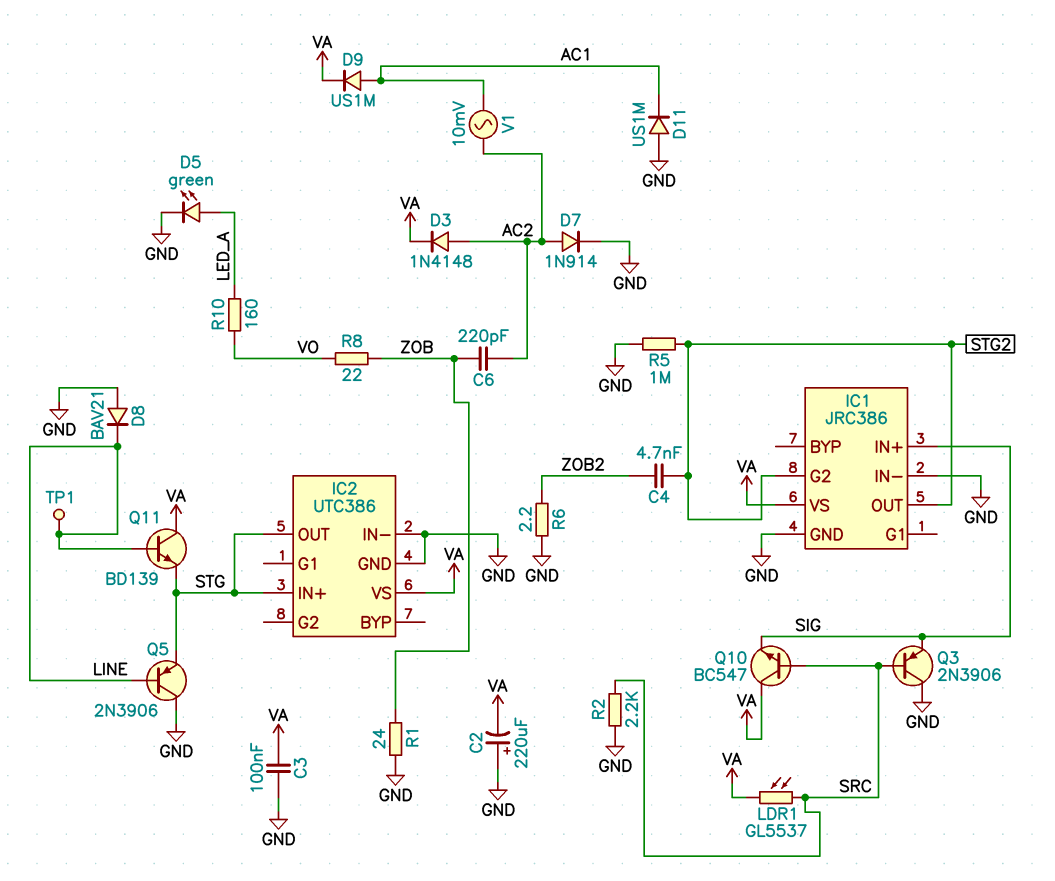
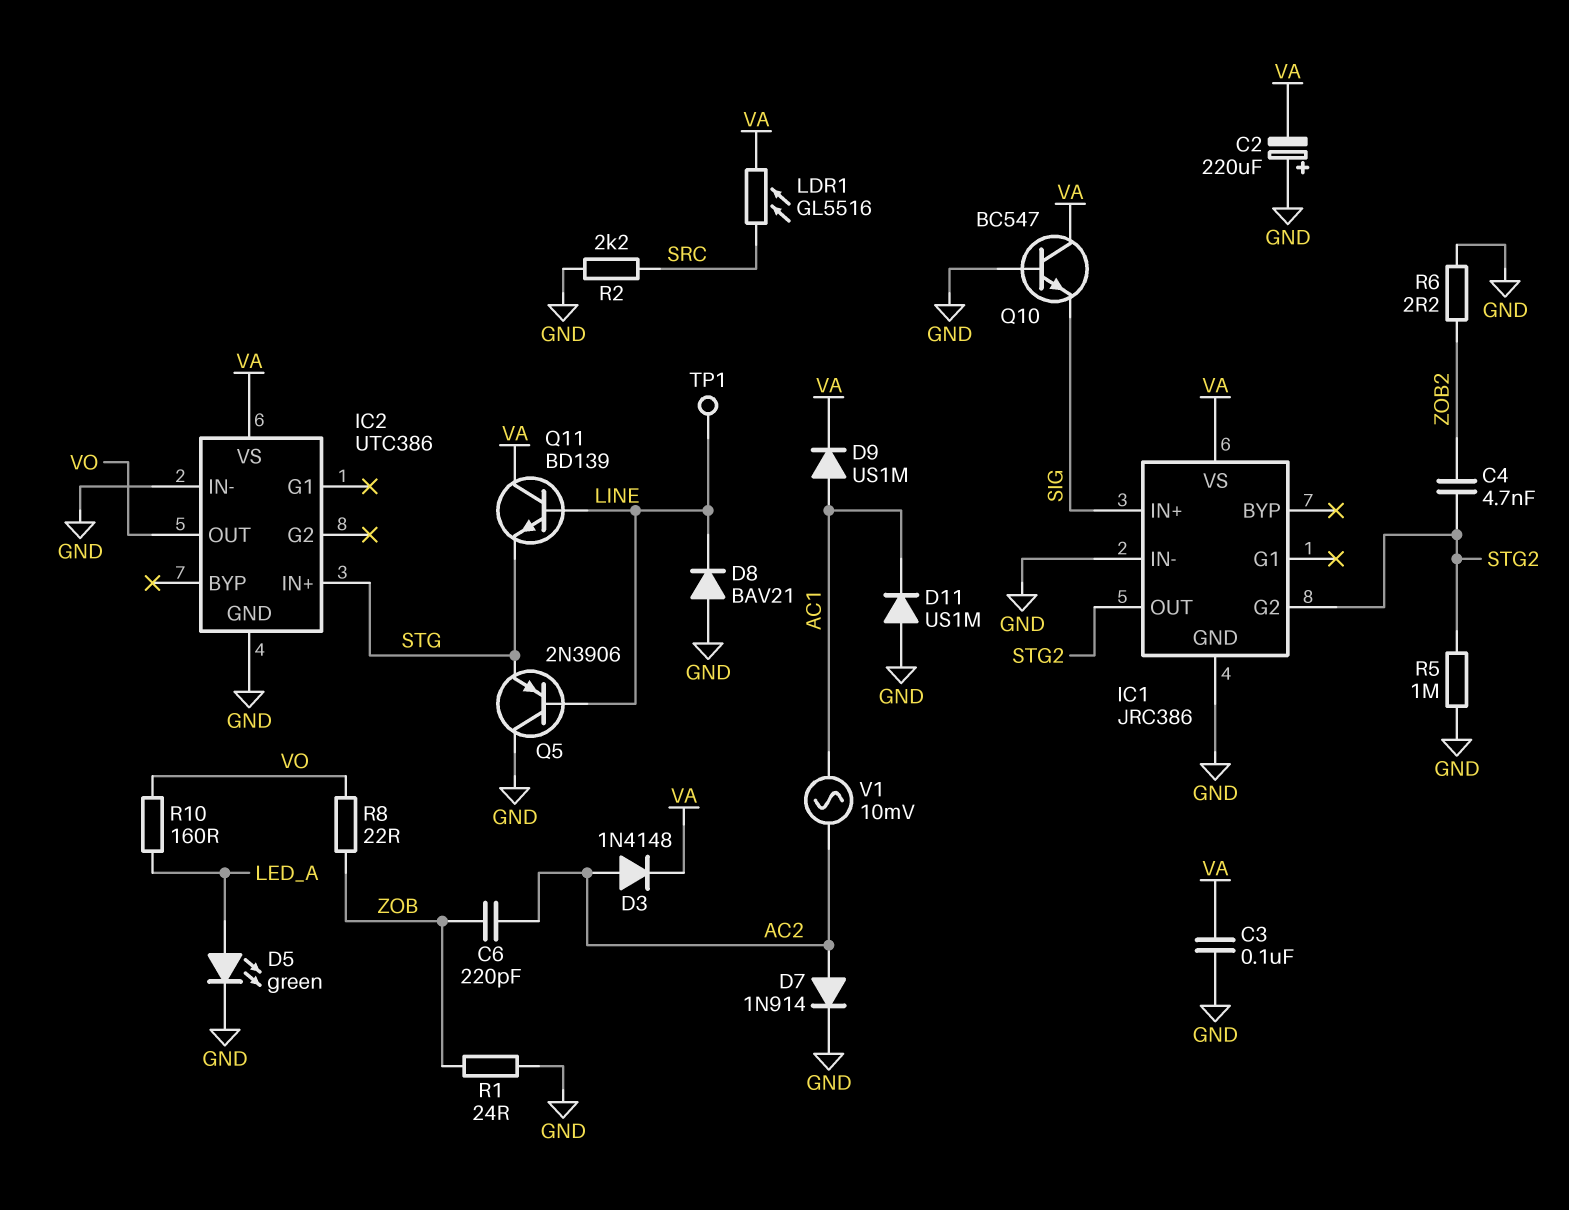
IC2 pin OUT: STG -> VO
LDR1: GL5537 (SRC, VA) -> GL5516 (SRC, VA)
Q3: PNP 2N3906 (B SRC, C GND, E SIG) -> none
Q10: NPN BC547 (B SRC, C VA, E SIG) -> NPN BC547 (B GND, C VA, E SIG)

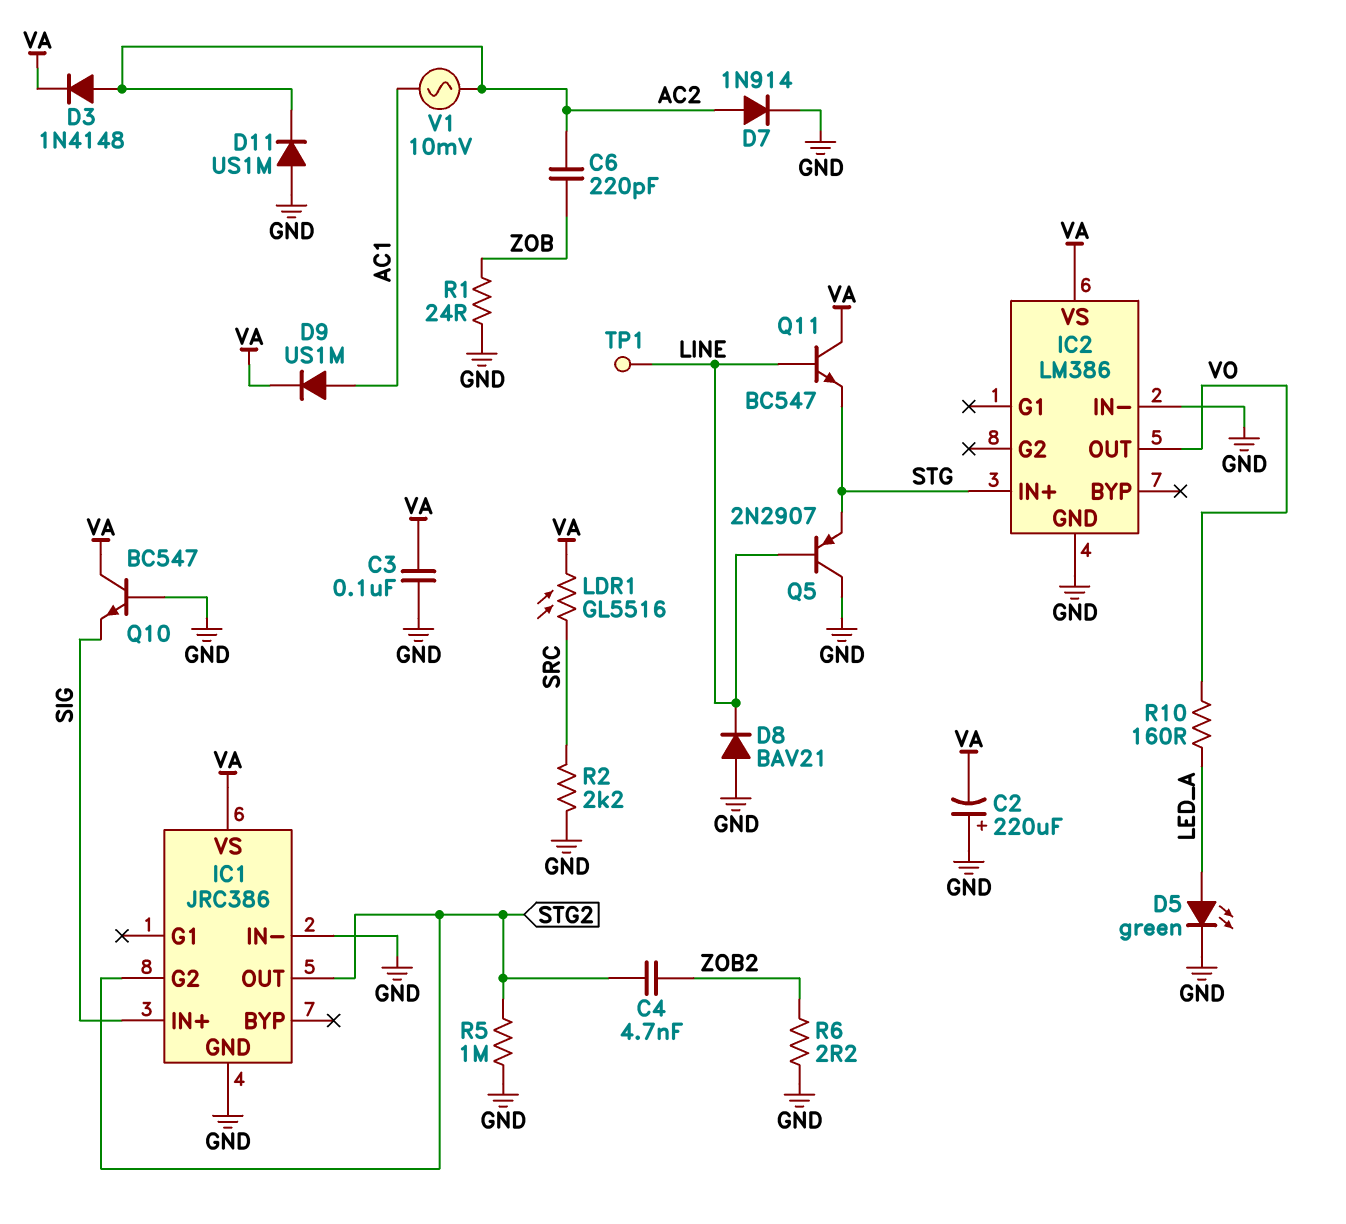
D11: diode US1M (A GND, K AC1) -> diode US1M (A GND, K AC2)
IC2: UTC386 -> LM386
Q5: PNP 2N3906 (B LINE, C GND, E STG) -> PNP 2N2907 (B LINE, C GND, E STG)
Q11: NPN BD139 (B LINE, C VA, E STG) -> NPN BC547 (B LINE, C VA, E STG)
R8: 22 (VO, ZOB) -> none

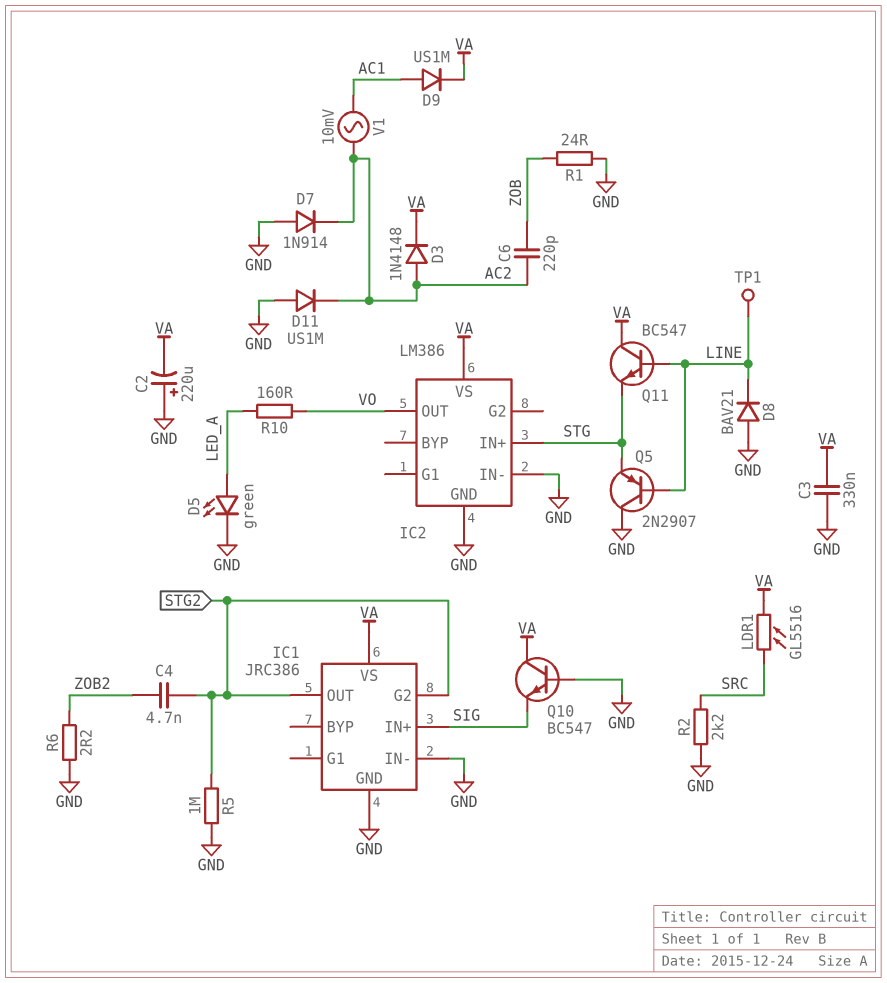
C3: 100nF (GND, VA) -> 330nF (GND, VA)
D7: diode 1N914 (A AC2, K GND) -> diode 1N914 (A GND, K AC2)

